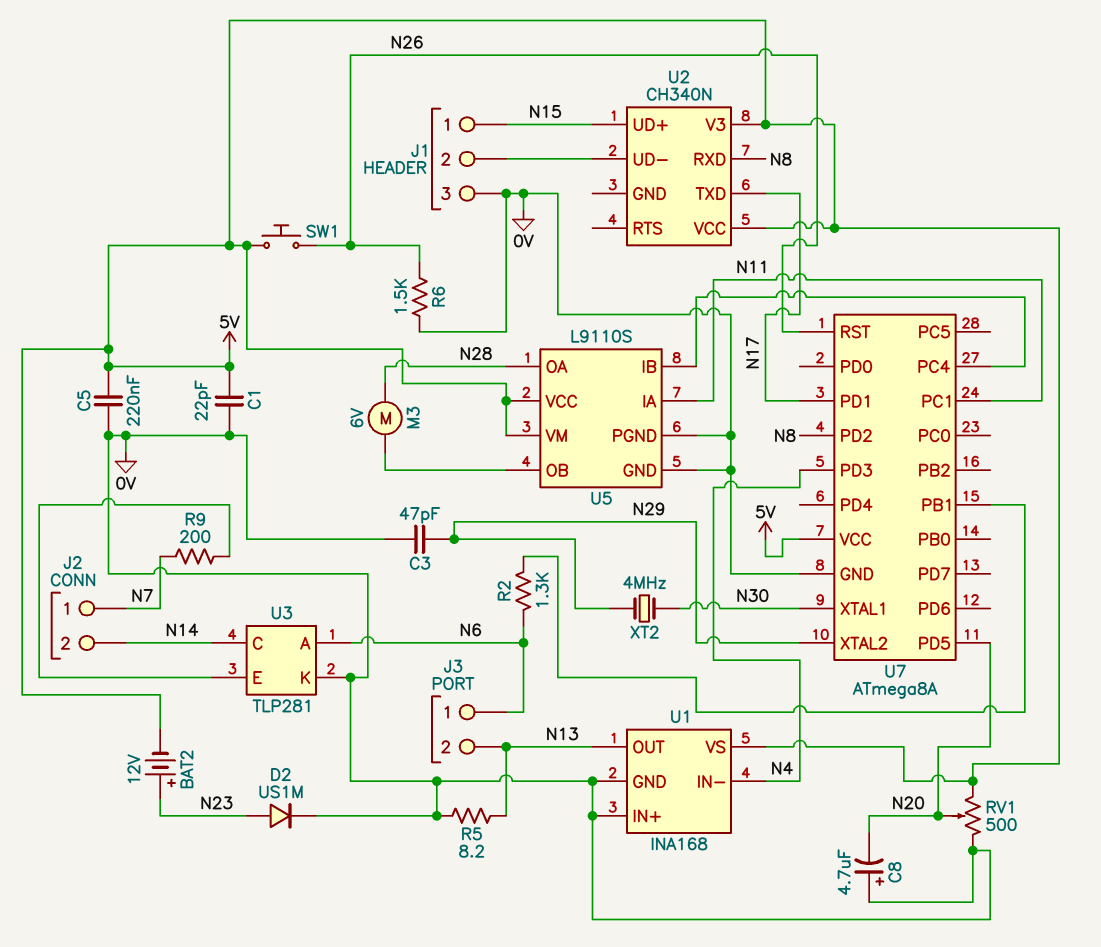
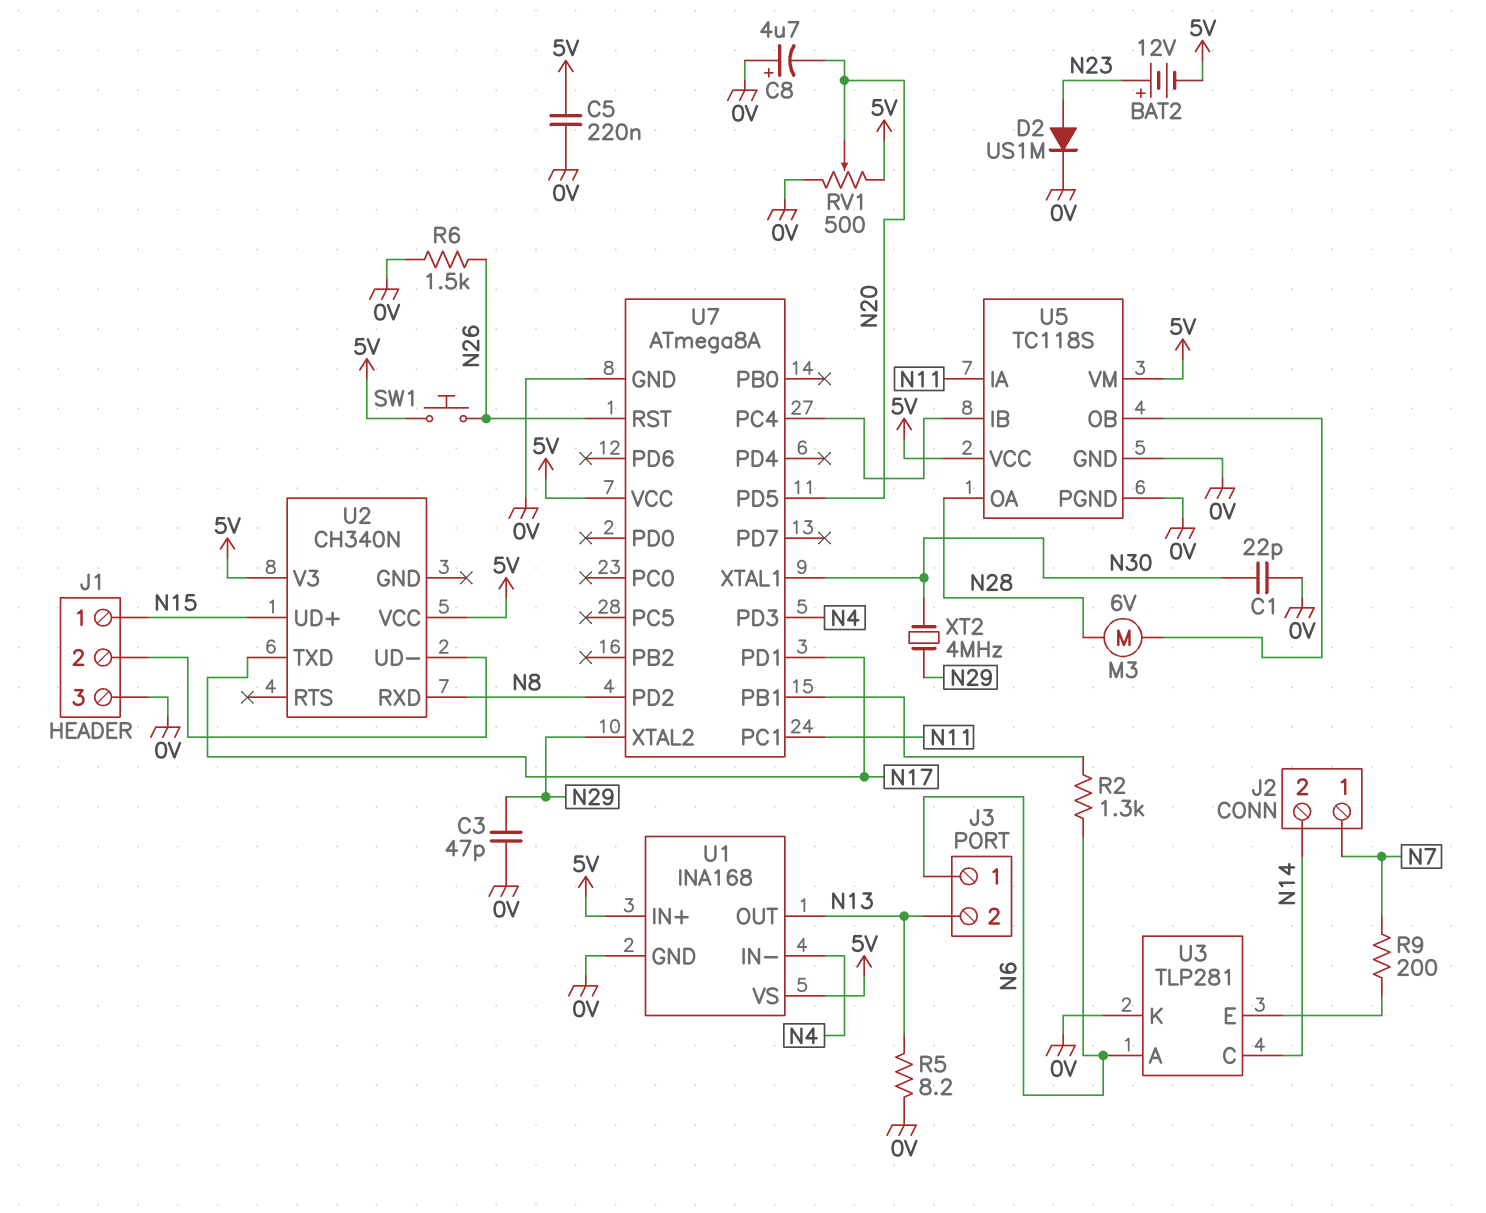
C1: 22pF (0V, 5V) -> 22pF (0V, N30)
U1 pin IN+: 0V -> 5V
U5: L9110S -> TC118S

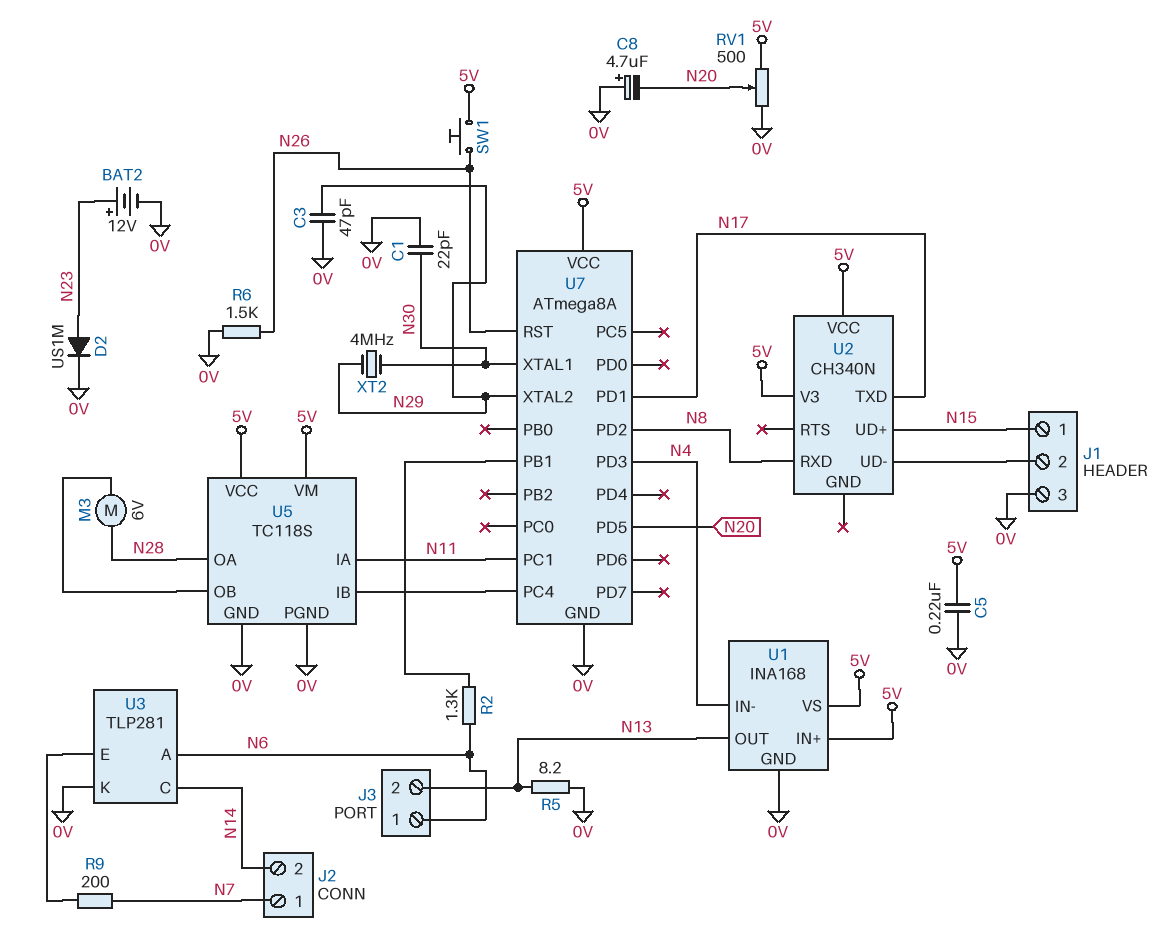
BAT2: 12V (plus N23, minus 5V) -> 12V (plus N23, minus 0V)

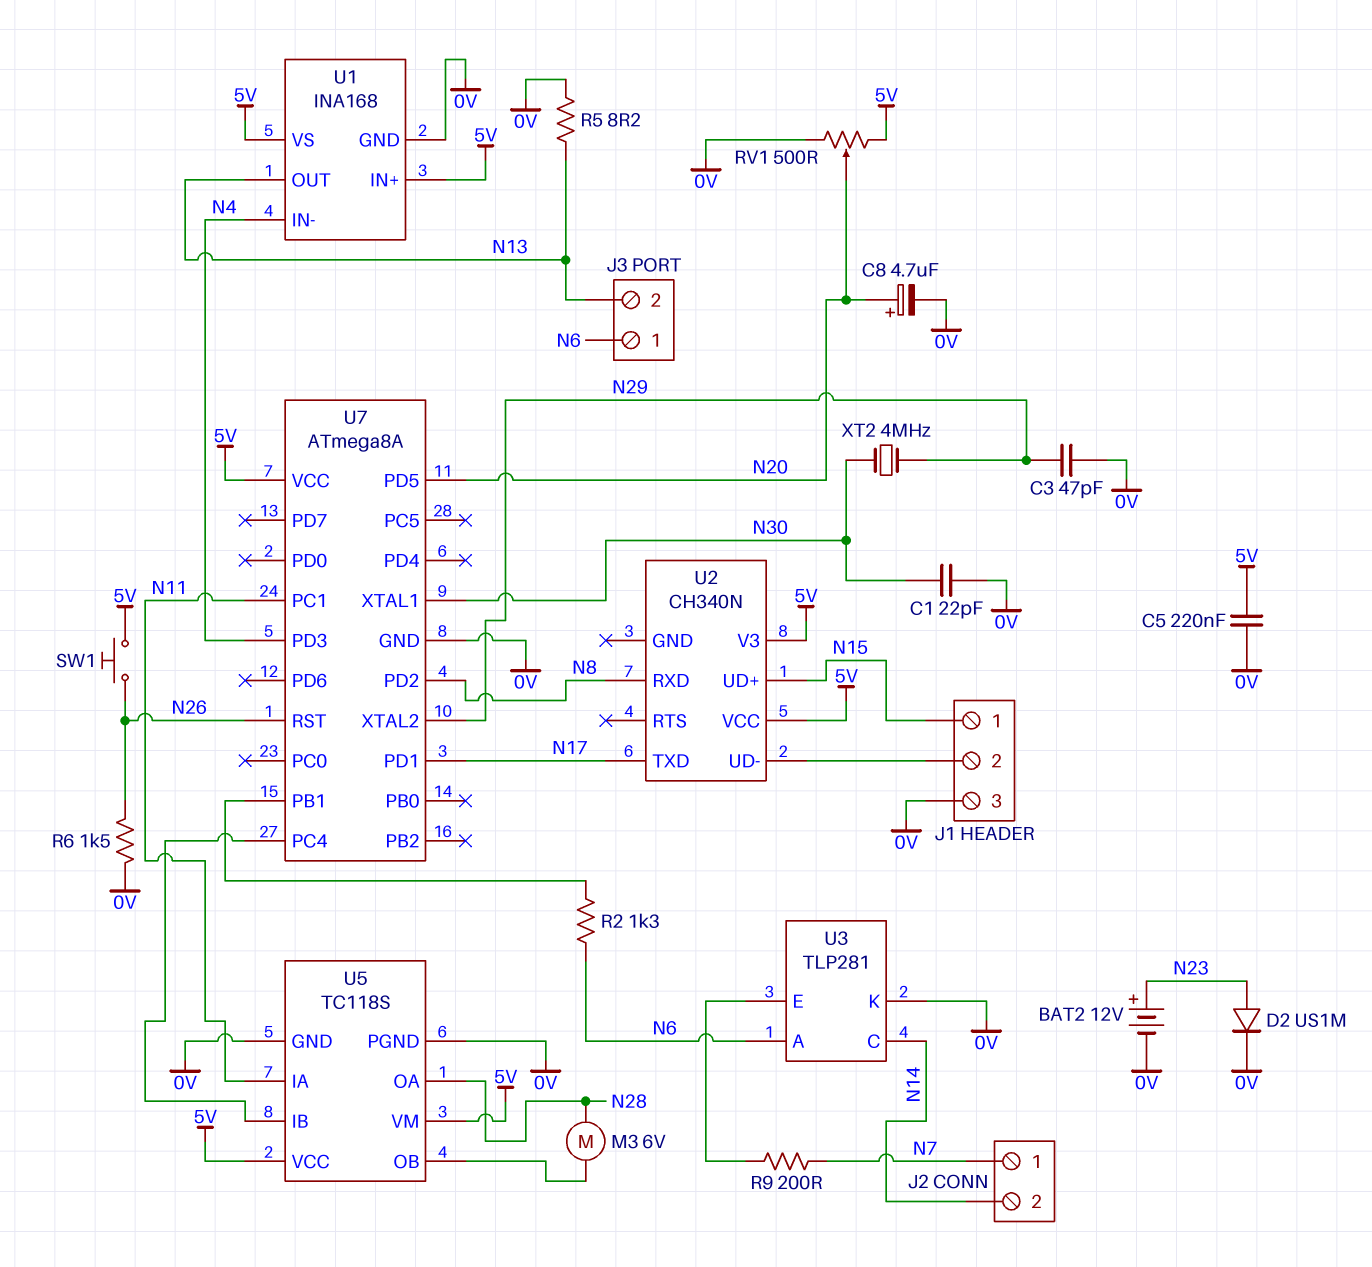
C8: 4.7uF (plus 0V, minus N20) -> 4.7uF (plus N20, minus 0V)

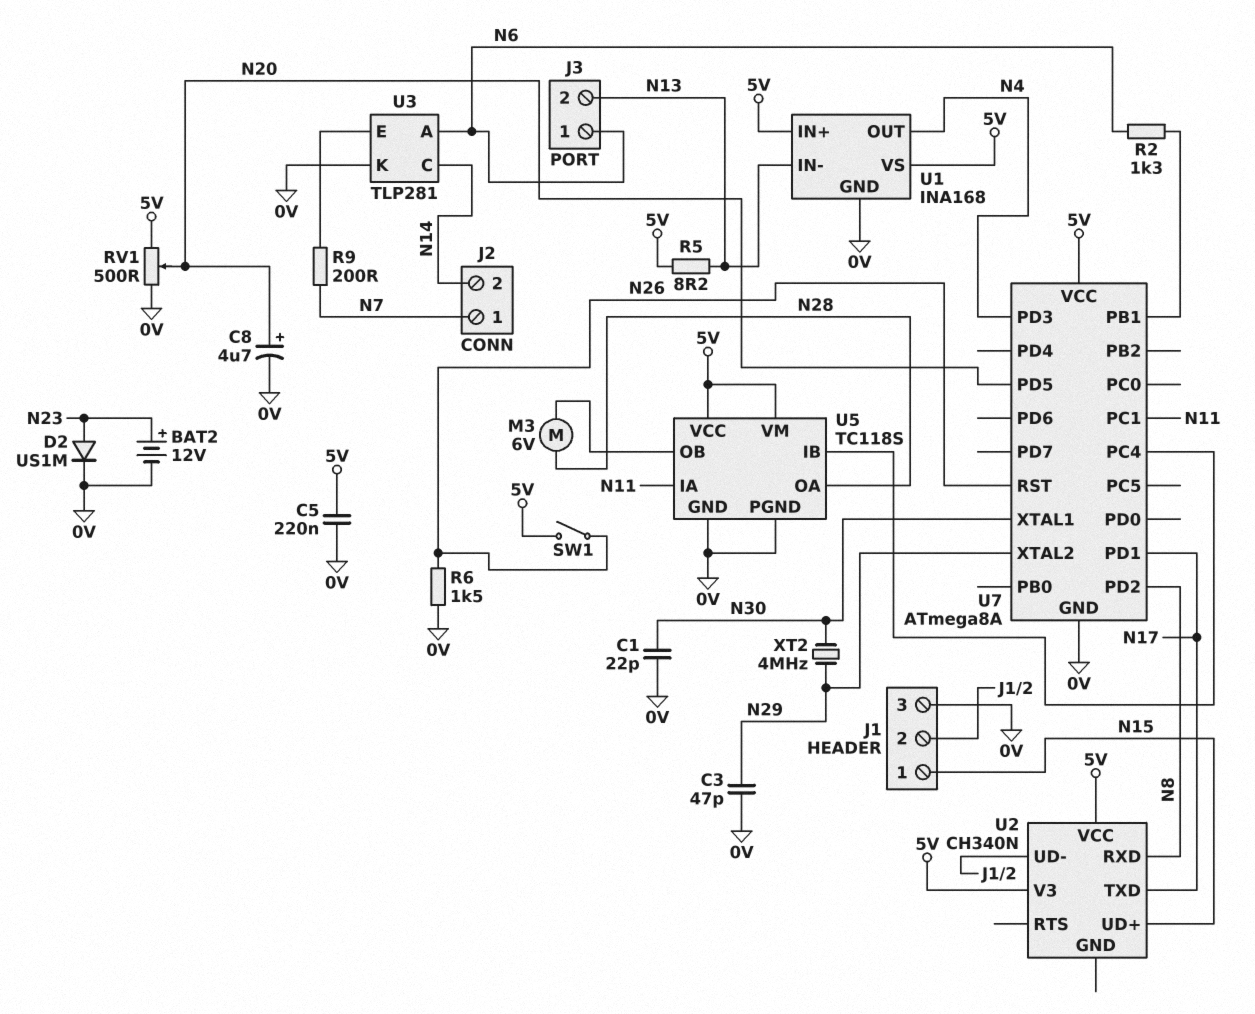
R5: 8.2 (0V, N13) -> 8.2 (5V, N13)
SW1: button (5V, N26) -> switch (5V, N26)
U1 pin IN-: N4 -> N13
U1 pin OUT: N13 -> N4

